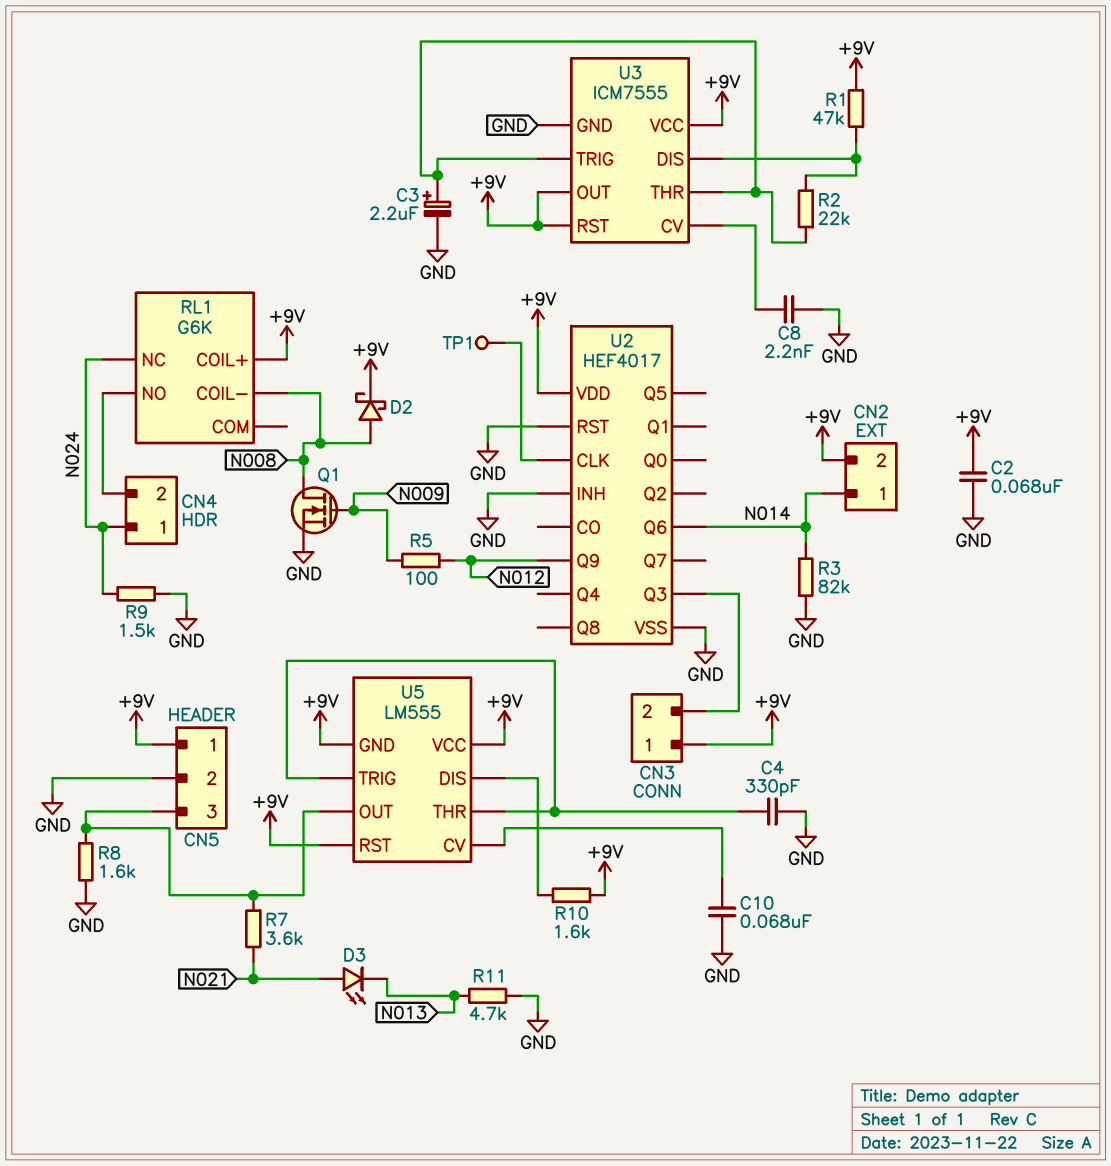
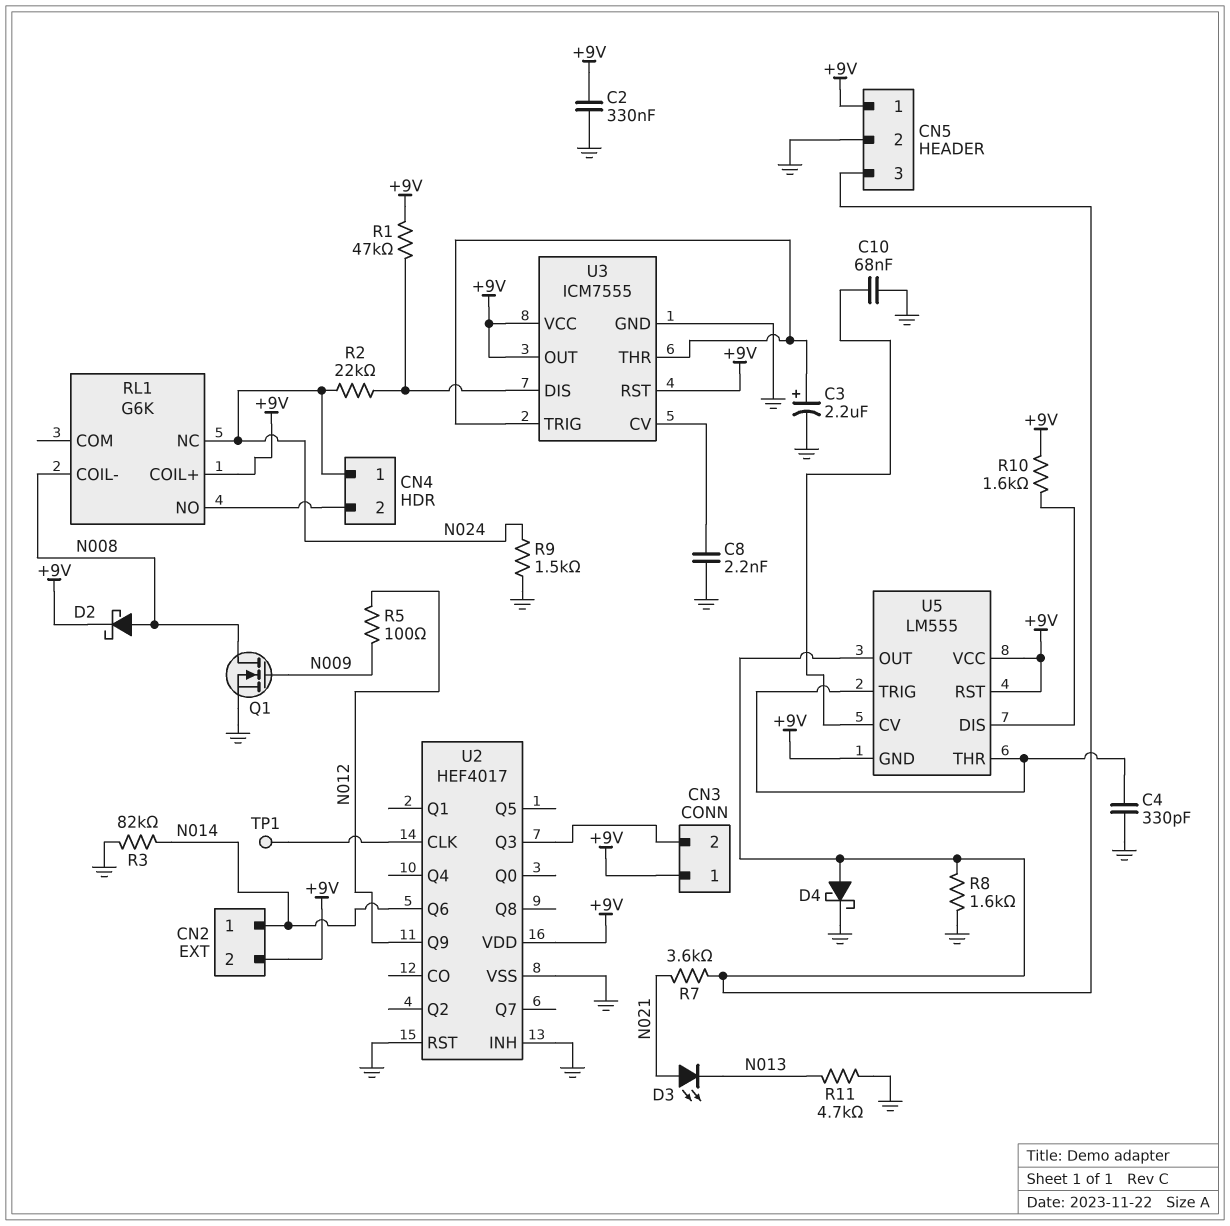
C2: 68nF (+9V, GND) -> 330nF (+9V, GND)
D4: none -> schottky (A CN5/3, K GND)
R2: 22k (U3/DIS, U3/THR) -> 22k (N024, U3/DIS)

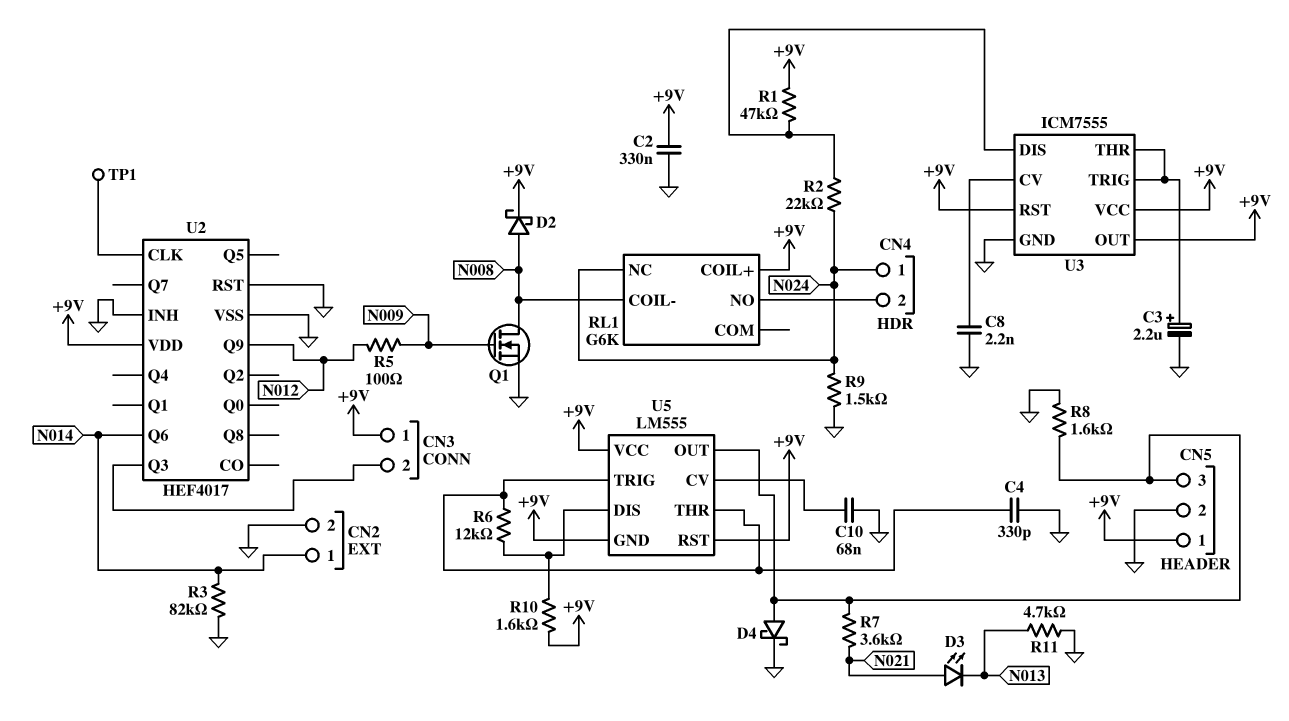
CN2 pin 2: +9V -> GND
R6: none -> 12k (U5/DIS, U5/THR)

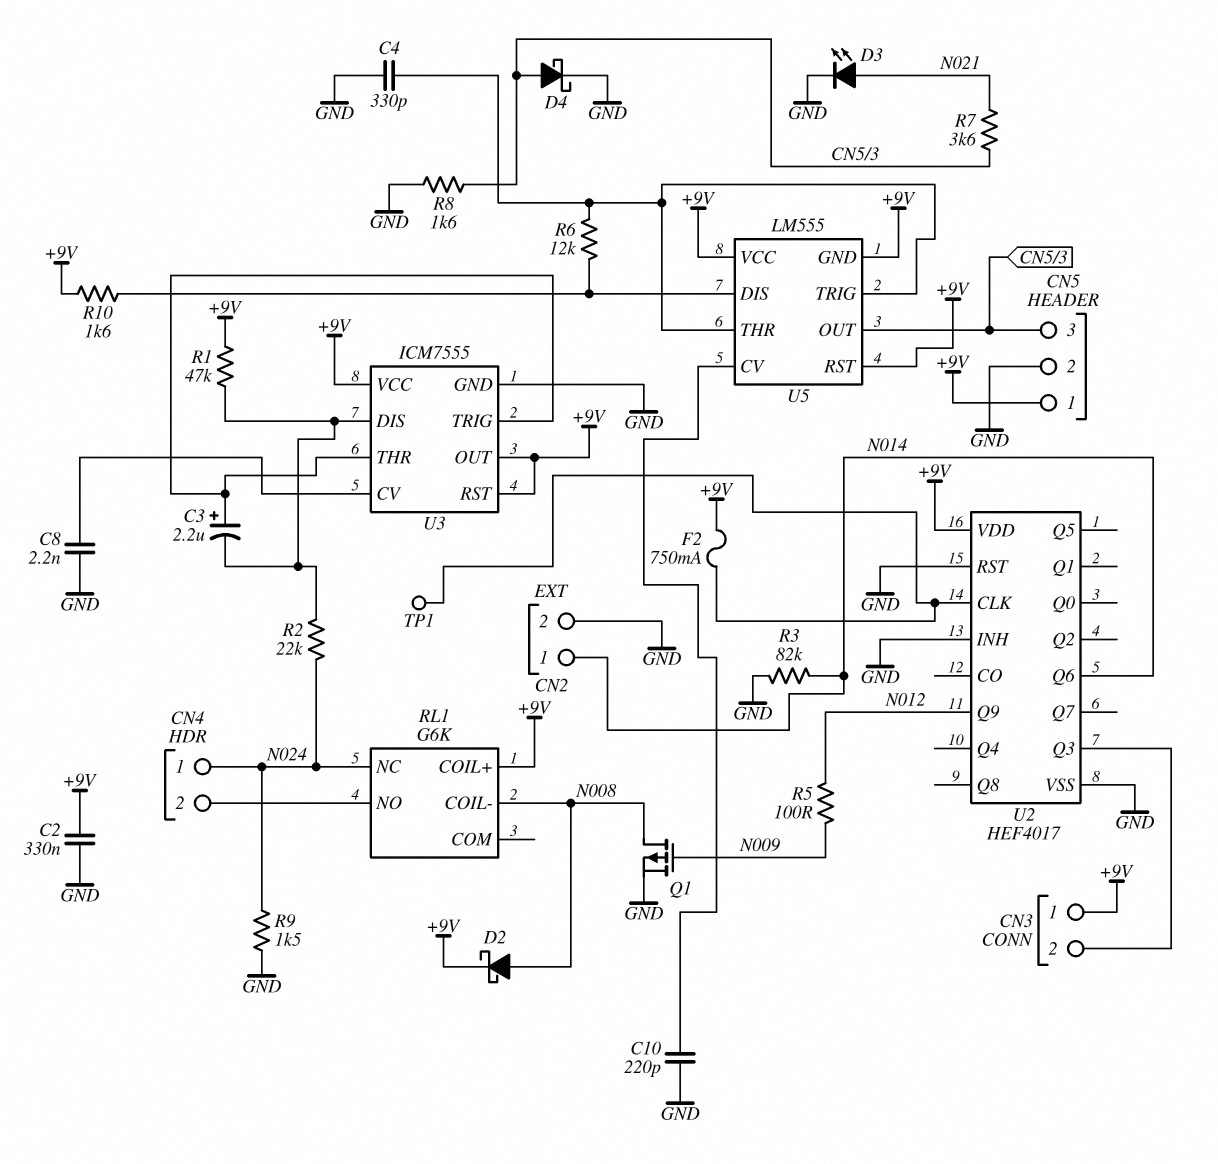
C3: 2.2uF (plus U3/THR, minus GND) -> 2.2uF (plus U3/THR, minus U3/DIS)
C10: 68nF (GND, U5/CV) -> 220pF (GND, U5/CV)
D3: LED (A N021, K N013) -> LED (A N021, K GND)
F2: none -> 750mA (+9V, U2/CLK)
Q1: NMOS (G N009, D N008, S GND) -> PMOS (G N009, D N008, S GND)
R11: 4.7k (GND, N013) -> none

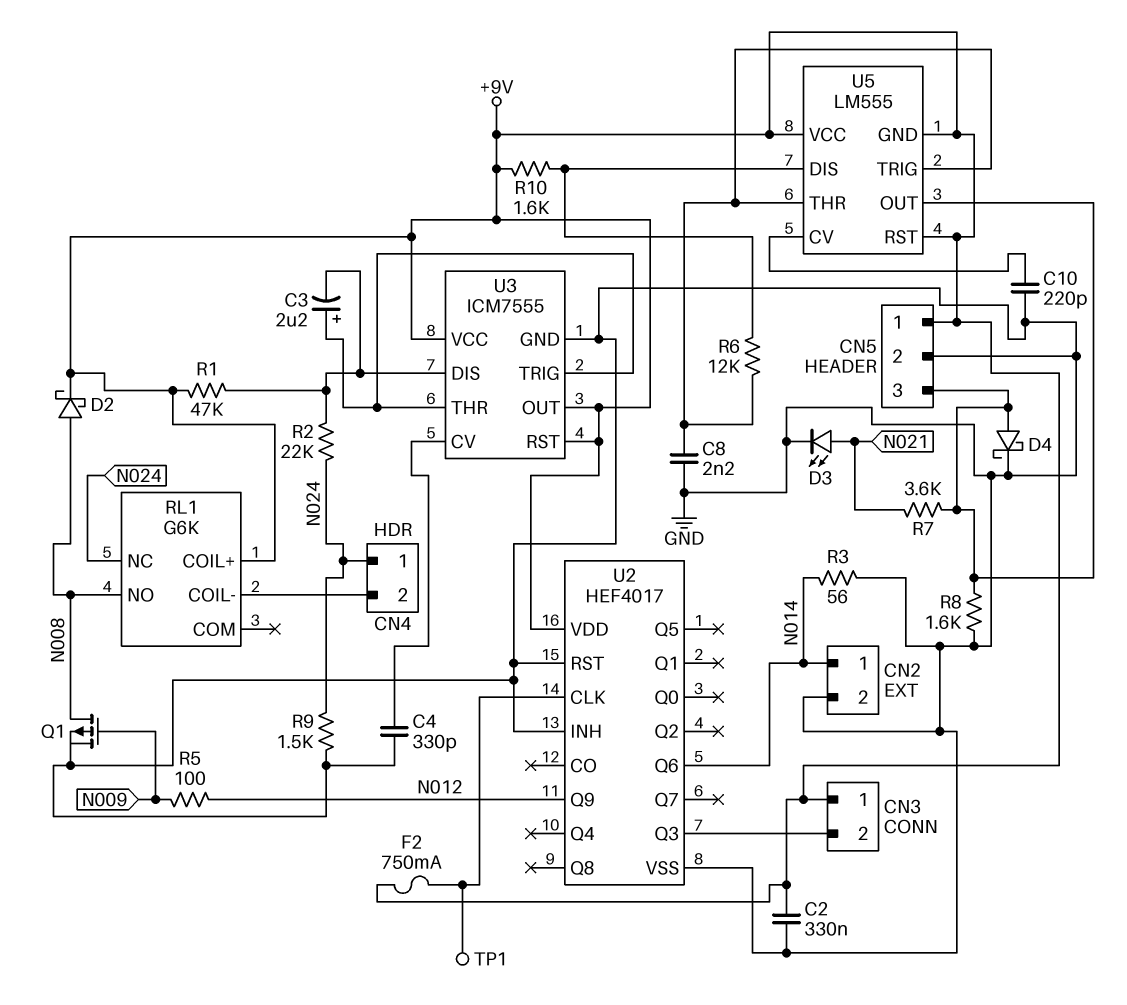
C4: 330pF (GND, U5/THR) -> 330pF (GND, U3/CV)
C8: 2.2nF (GND, U3/CV) -> 2.2nF (GND, U5/THR)
R3: 82k (GND, N014) -> 56 (GND, N014)
RL1 pin COIL-: N008 -> CN4/2
RL1 pin NO: CN4/2 -> N008

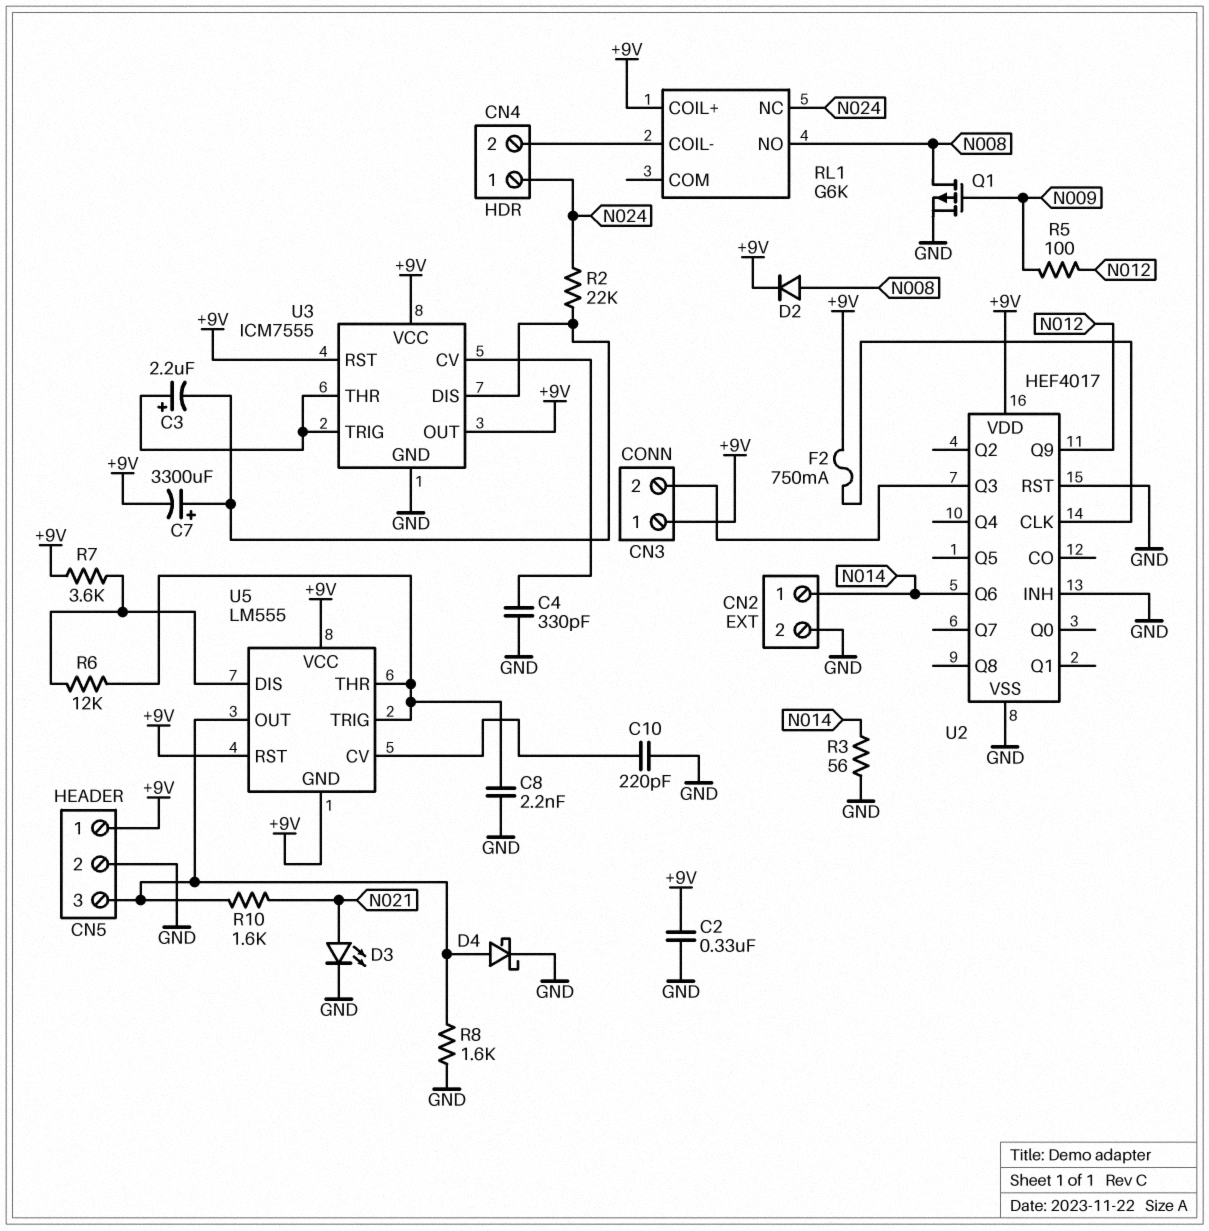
C7: none -> 3300uF (plus U3/DIS, minus +9V)
D2: schottky (A N008, K +9V) -> diode (A N008, K +9V)
R1: 47k (+9V, U3/DIS) -> none
R7: 3.6k (CN5/3, N021) -> 3.6k (+9V, U5/DIS)
R9: 1.5k (GND, N024) -> none
R10: 1.6k (+9V, U5/DIS) -> 1.6k (CN5/3, N021)
TP1: test point (U2/CLK) -> none

